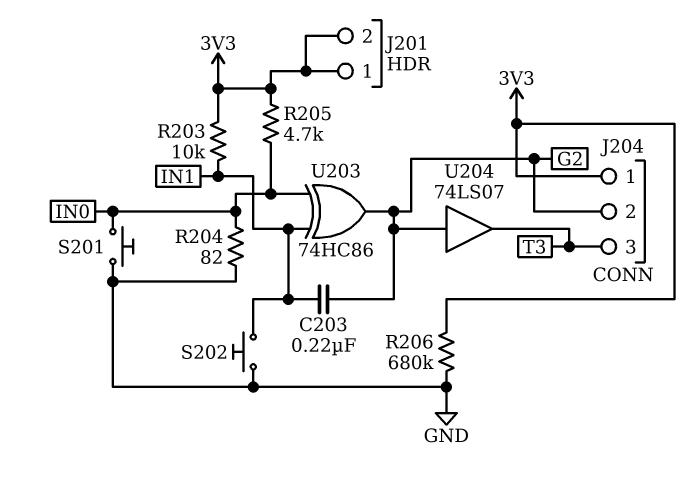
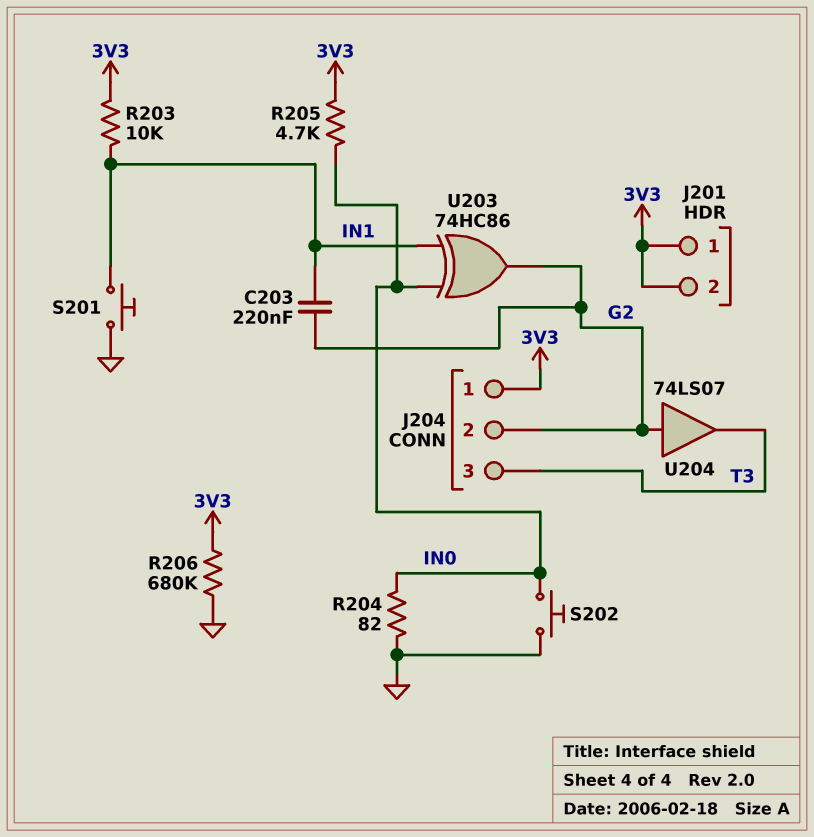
S201: button (GND, IN0) -> button (GND, IN1)
S202: button (GND, IN1) -> button (GND, IN0)

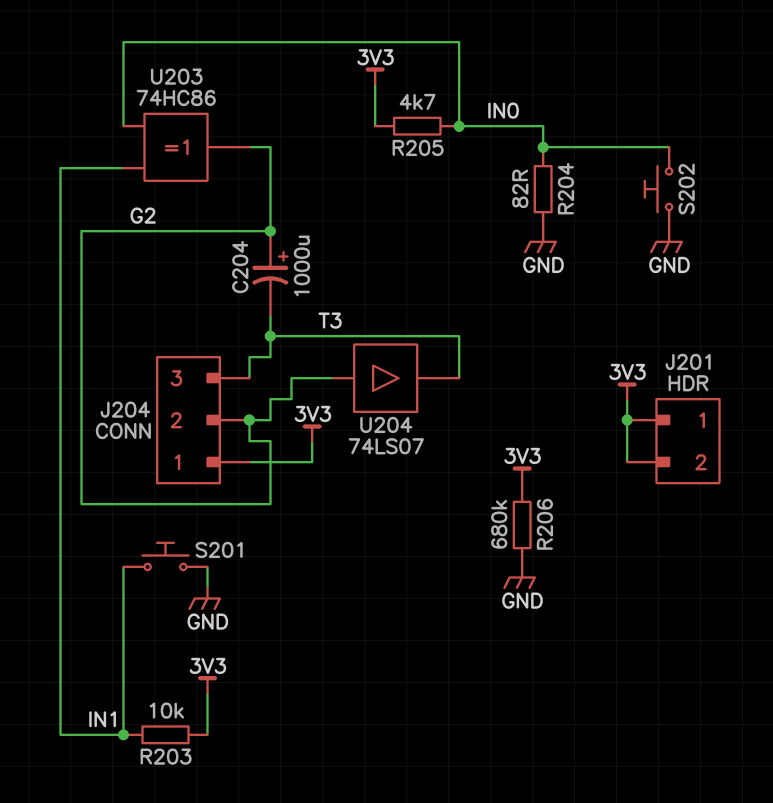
C203: 220nF (G2, IN1) -> none
C204: none -> 1000uF (plus G2, minus T3)

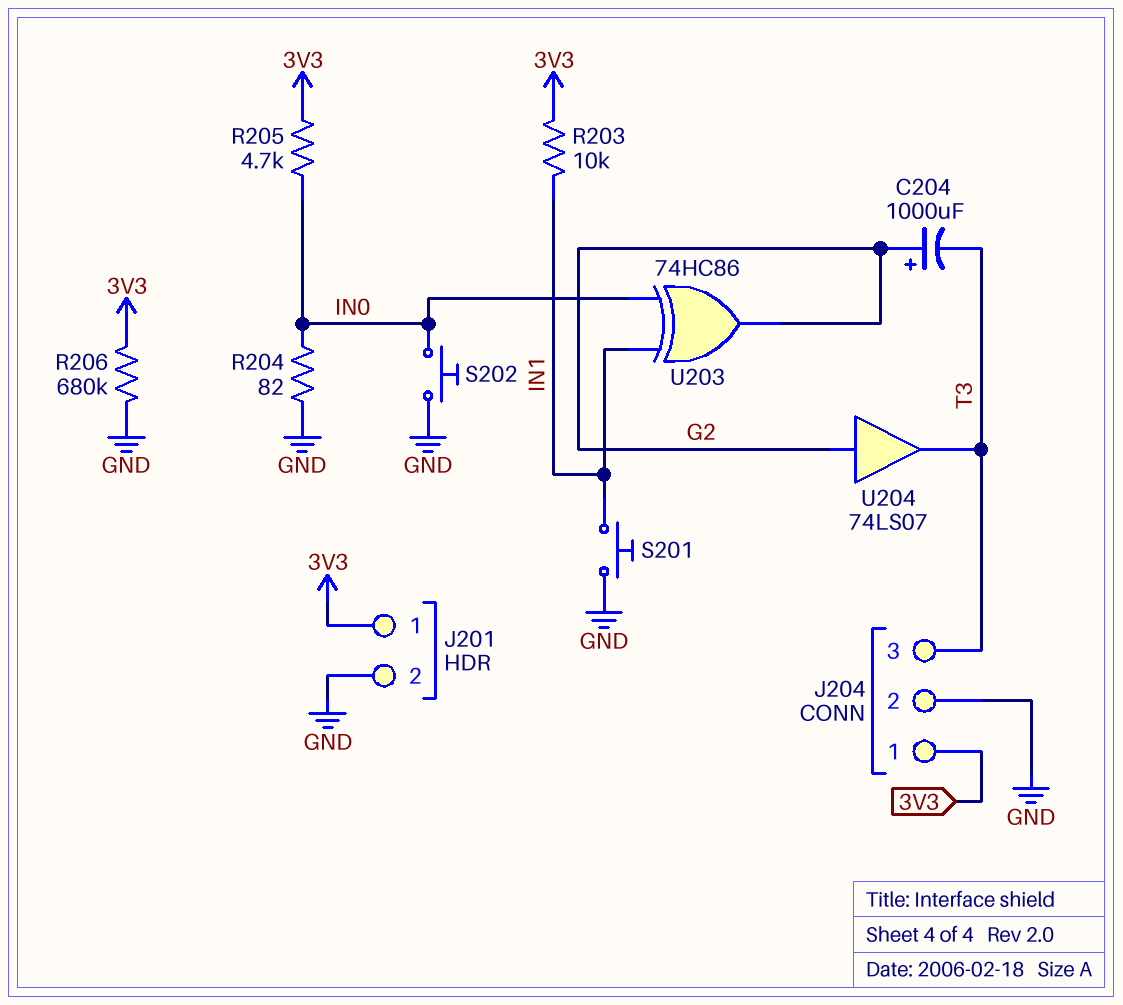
J201 pin 2: 3V3 -> GND
J204 pin 2: G2 -> GND

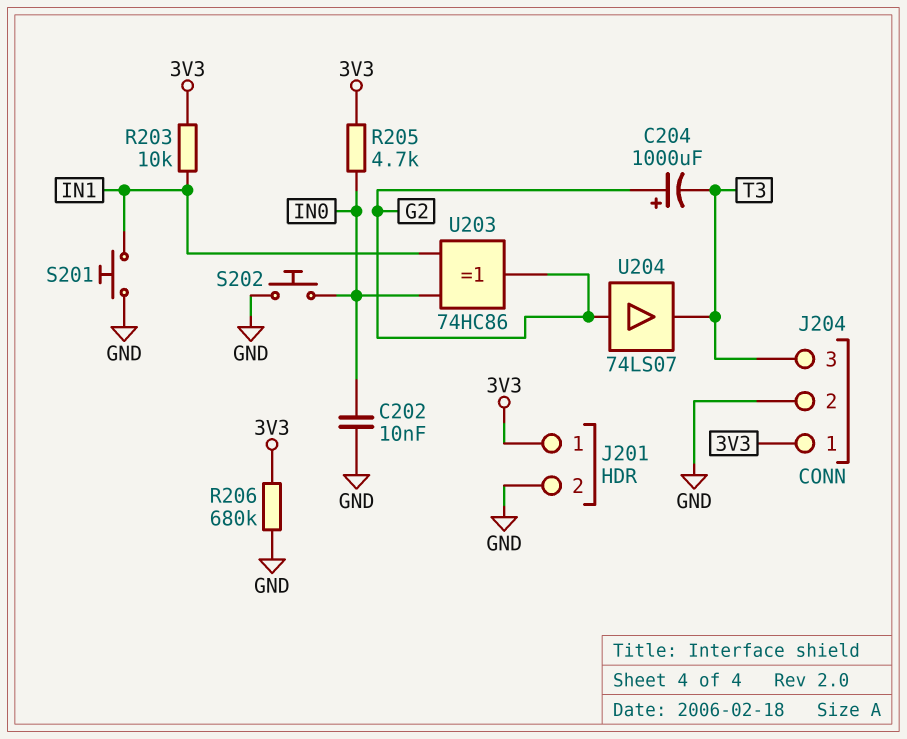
C202: none -> 10nF (GND, IN0)
R204: 82 (GND, IN0) -> none

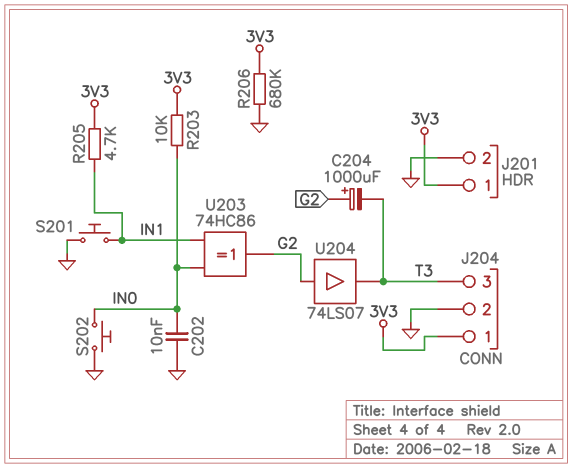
R203: 10k (3V3, IN1) -> 10k (3V3, IN0)
R205: 4.7k (3V3, IN0) -> 4.7k (3V3, IN1)

